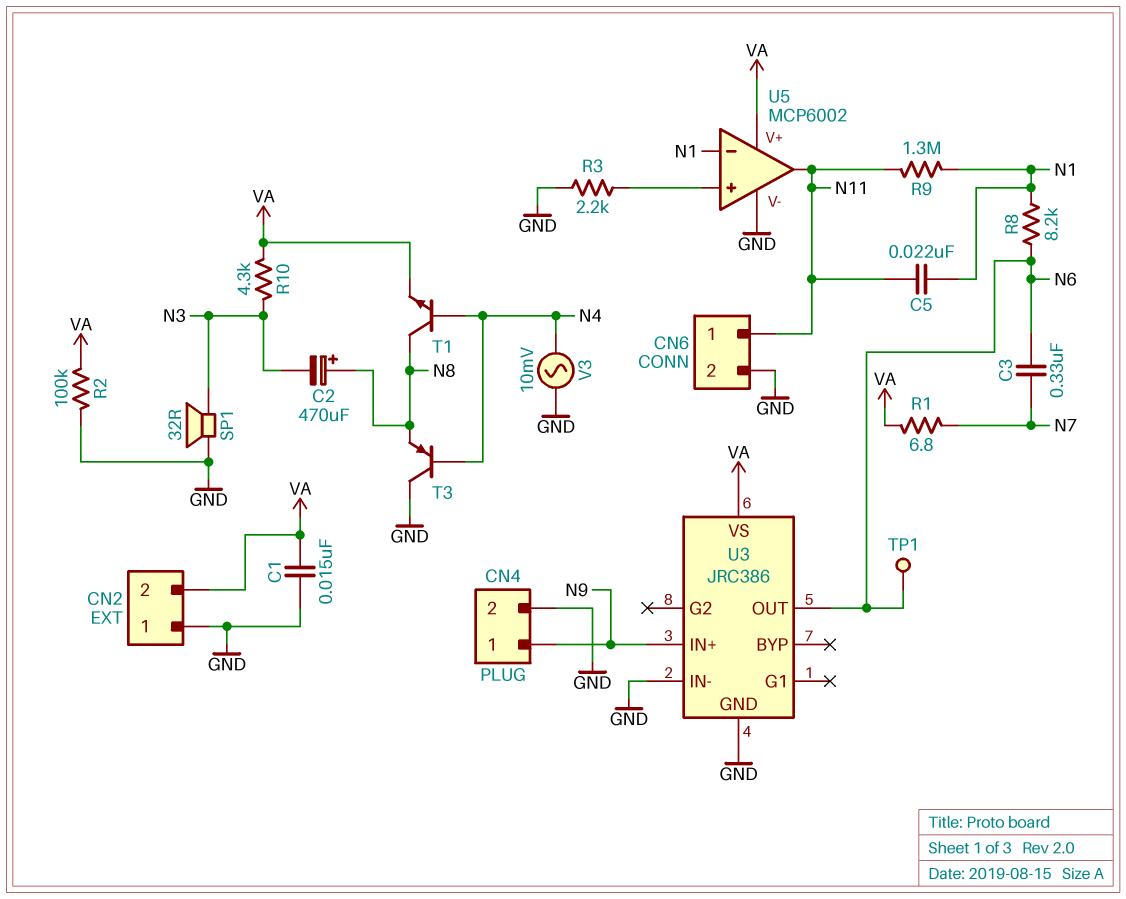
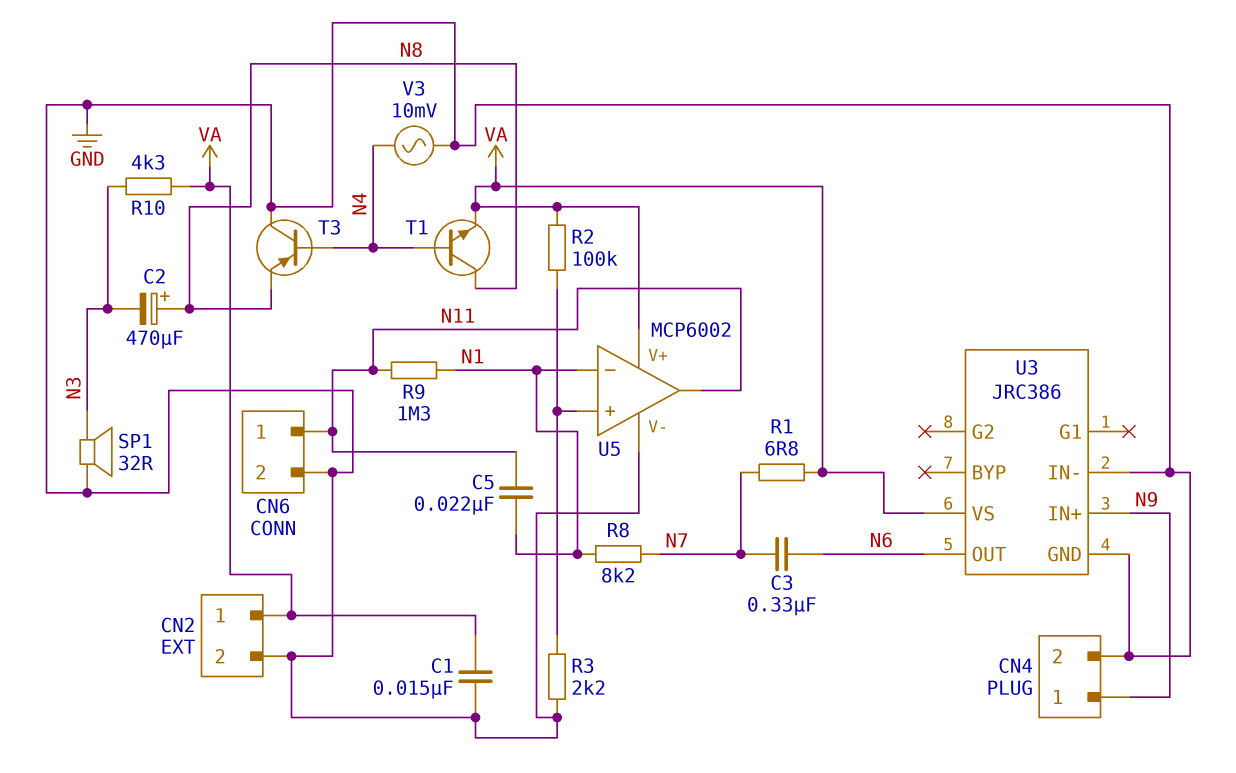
CN2 pin 1: GND -> VA
CN2 pin 2: VA -> GND
R2: 100k (GND, VA) -> 100k (U5/in+, VA)
R8: 8.2k (N1, N6) -> 8.2k (N1, N7)
TP1: test point (N6) -> none

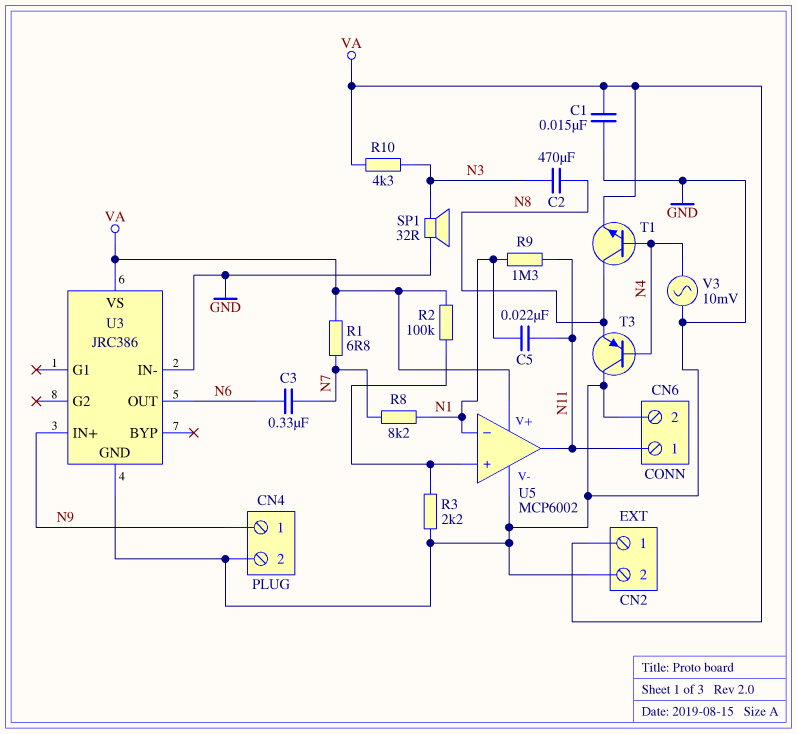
C2: 470uF (plus N8, minus N3) -> 470uF (N3, N8)

